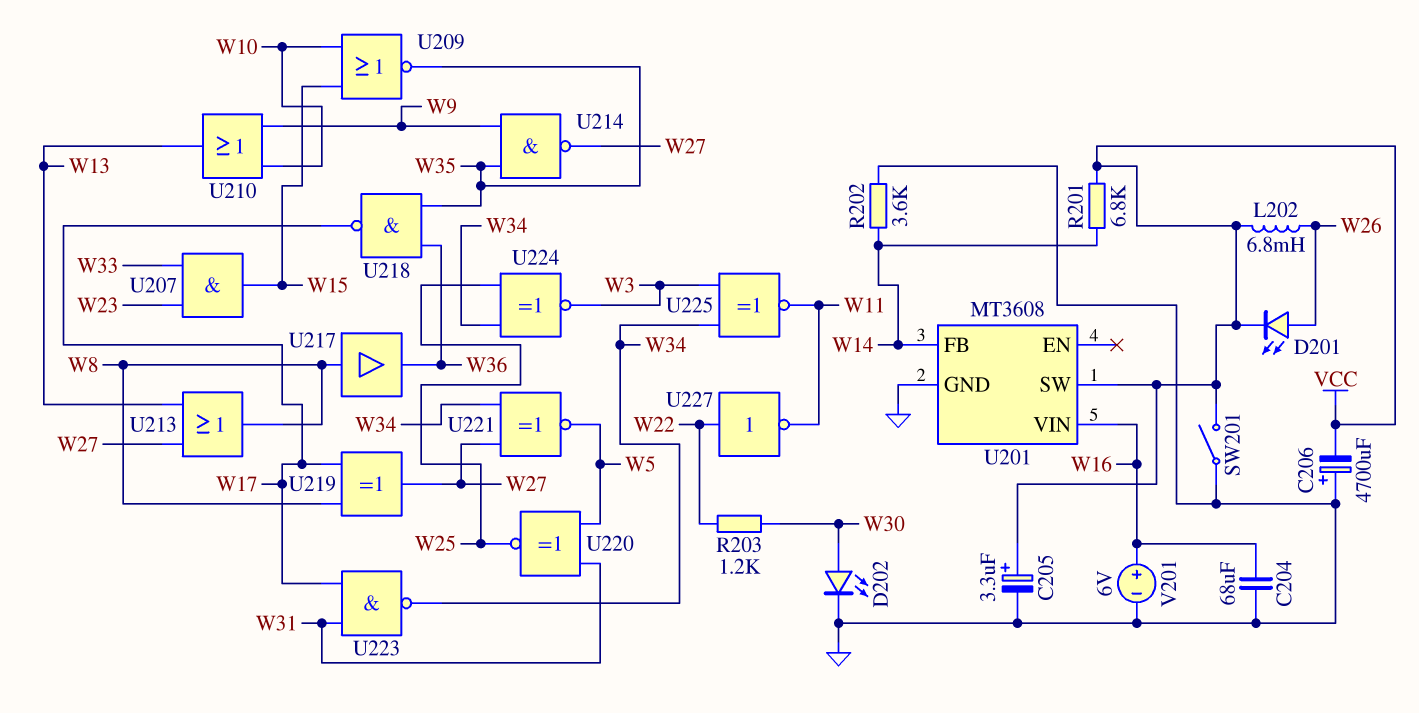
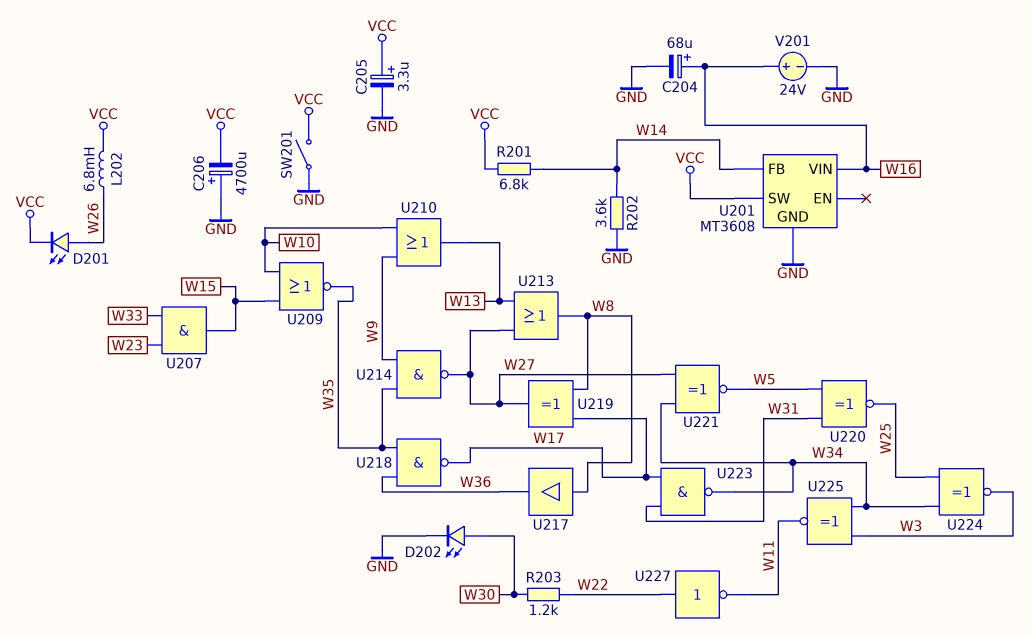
C204: 68uF (GND, W16) -> 68uF (plus W16, minus GND)
V201: 6V (plus W16, minus GND) -> 24V (plus W16, minus GND)

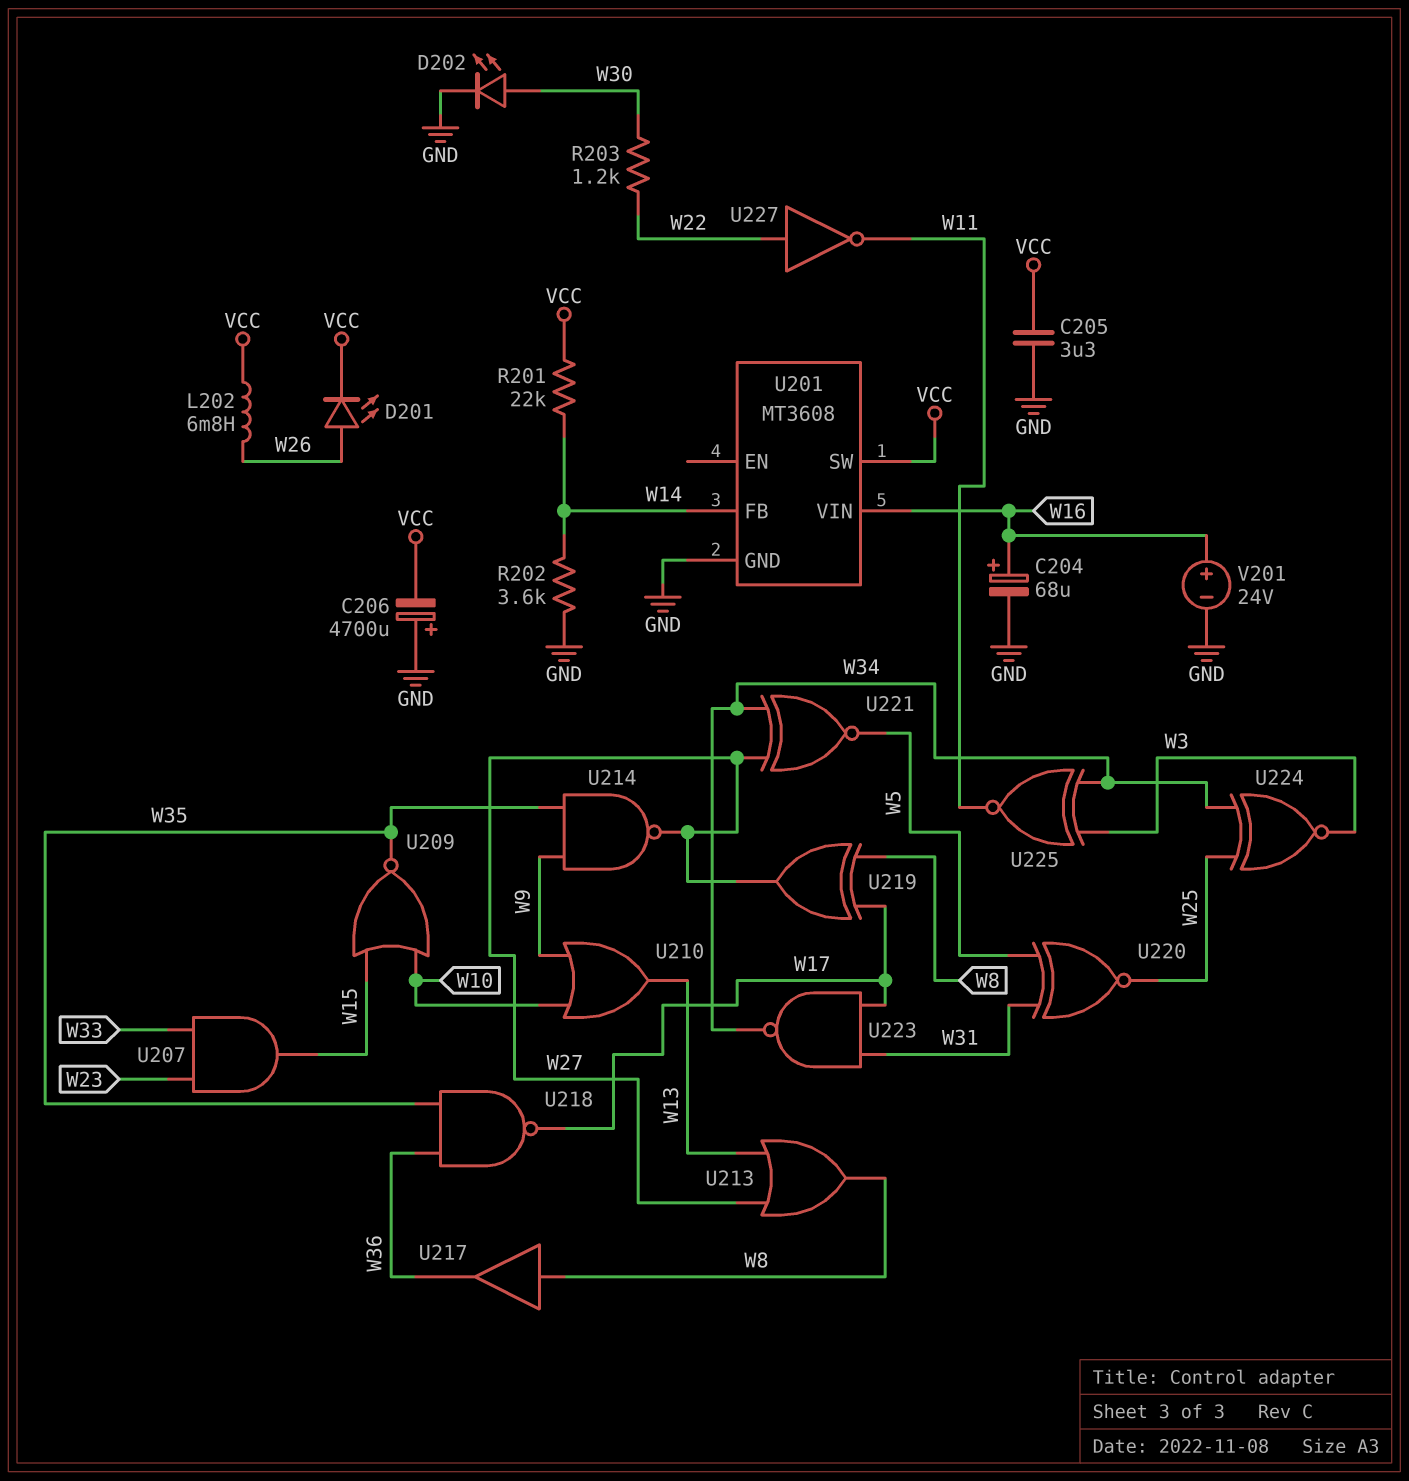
C205: 3.3uF (plus VCC, minus GND) -> 3.3uF (GND, VCC)
R201: 6.8k (VCC, W14) -> 22k (VCC, W14)
SW201: switch (GND, VCC) -> none

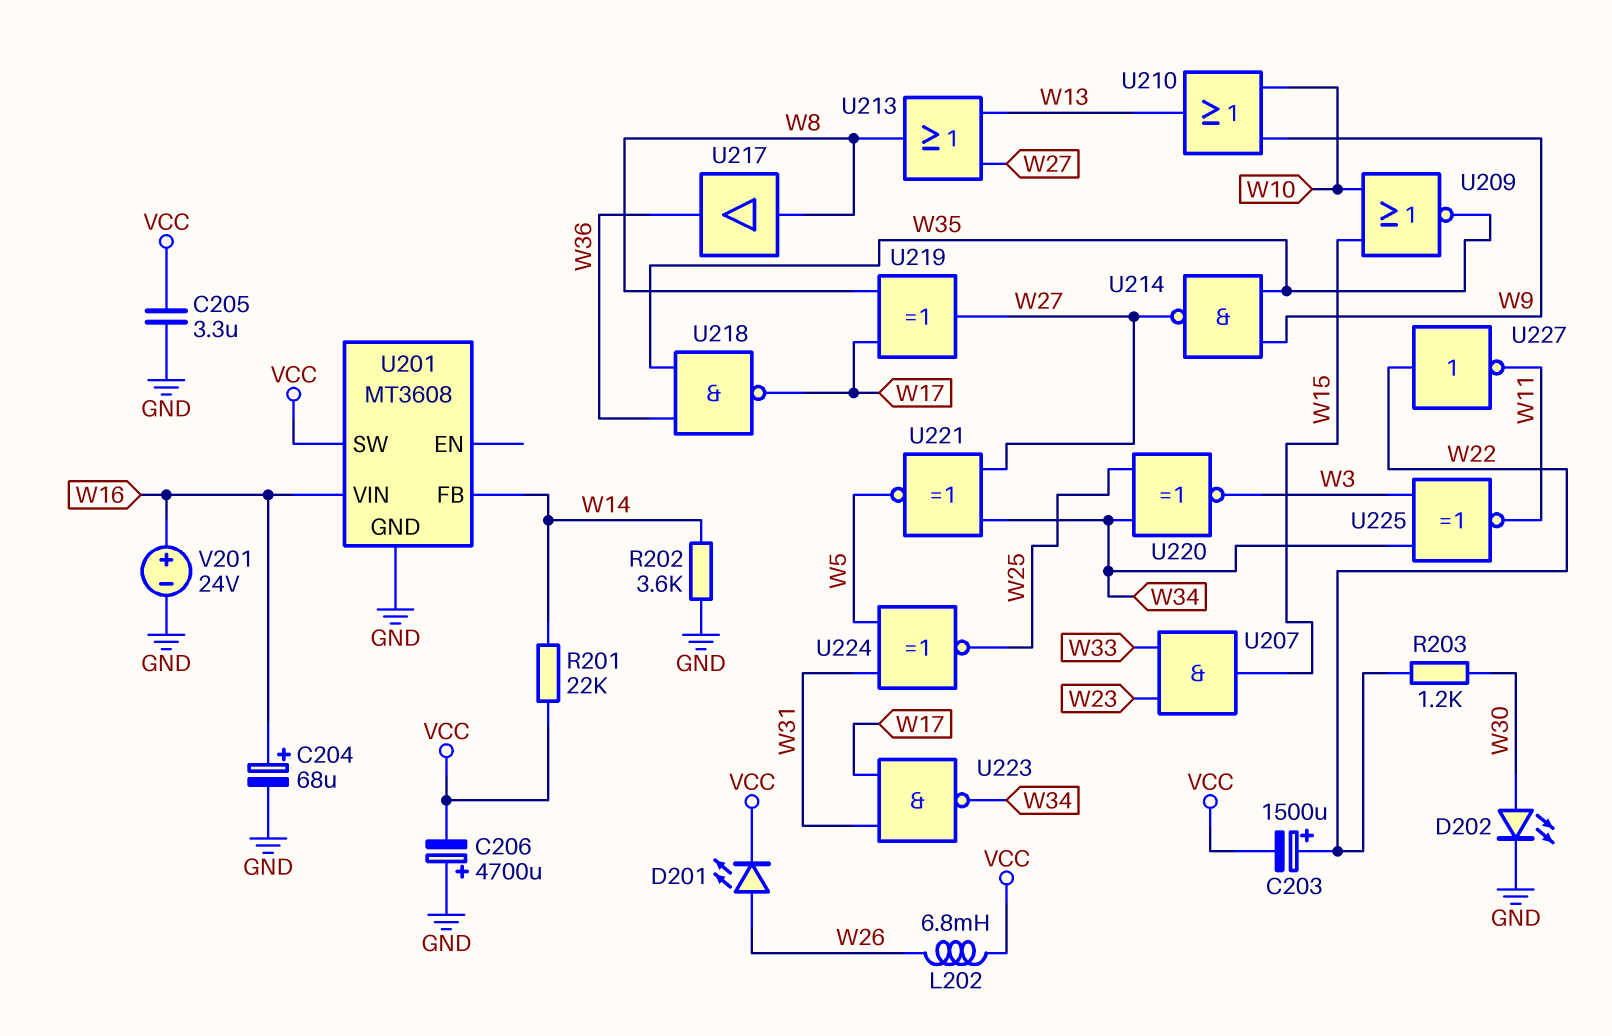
C203: none -> 1500uF (plus W22, minus VCC)
U220: XNOR (in W5, in W31, out W25) -> XNOR (in W25, in W34, out W3)
U224: XNOR (in W25, in W34, out W3) -> XNOR (in W5, in W31, out W25)

